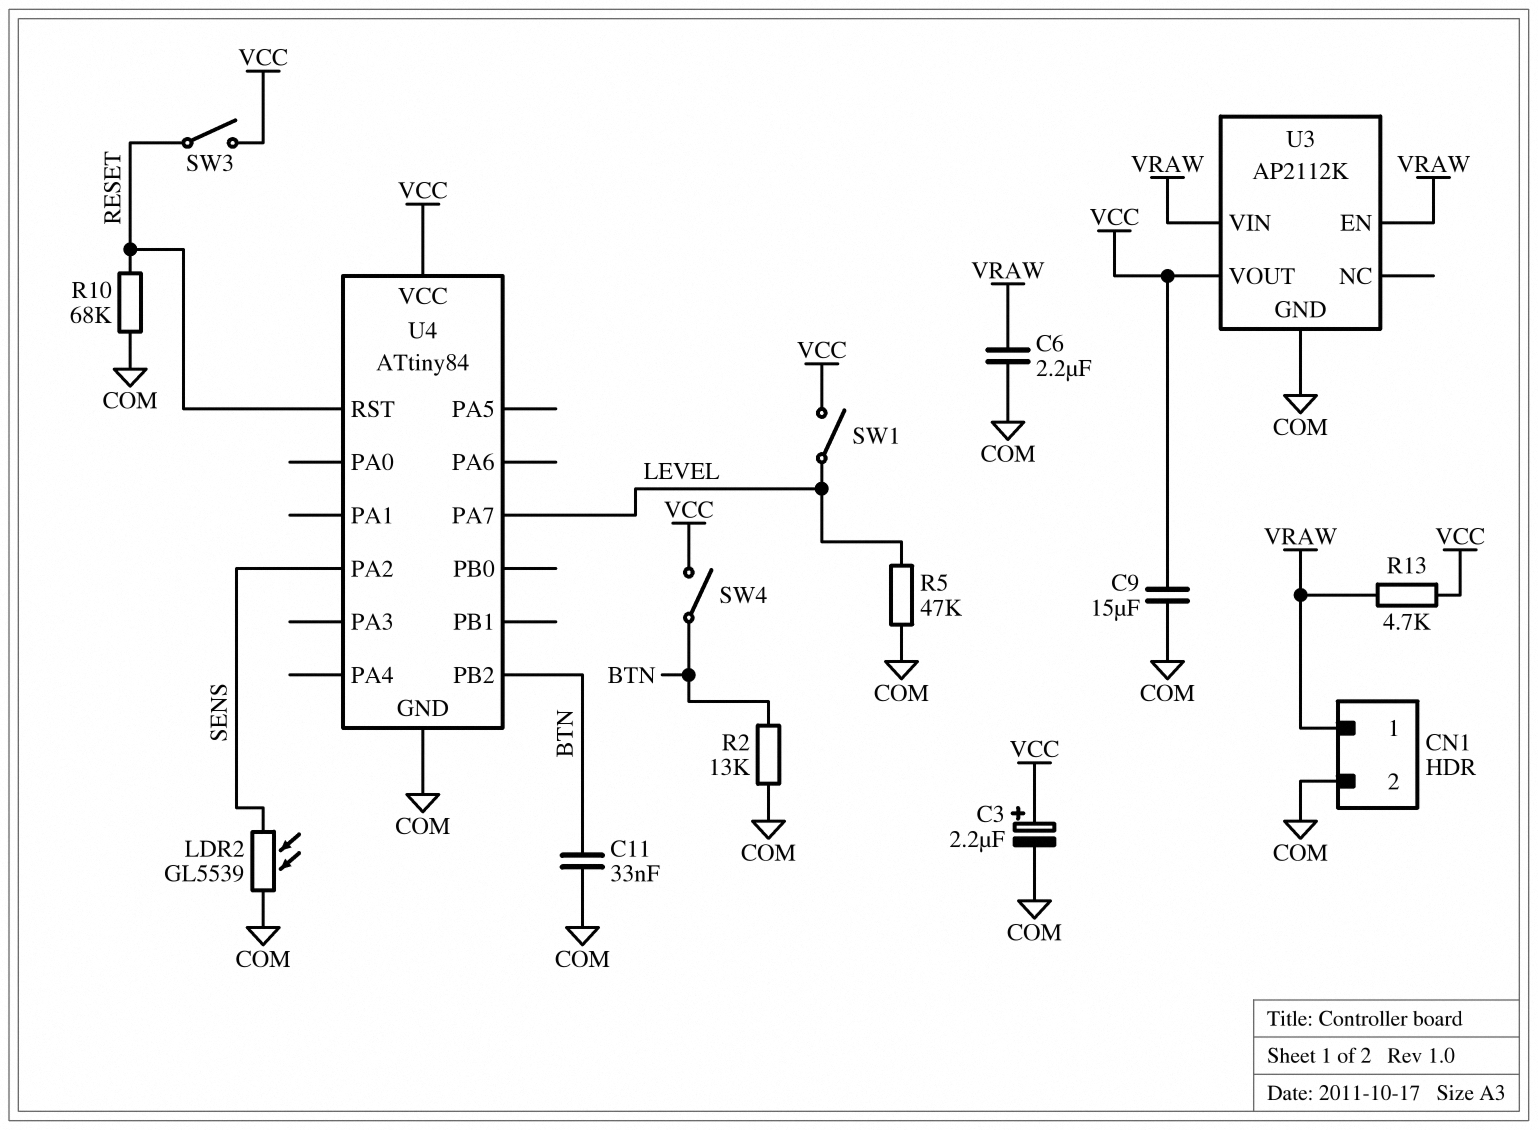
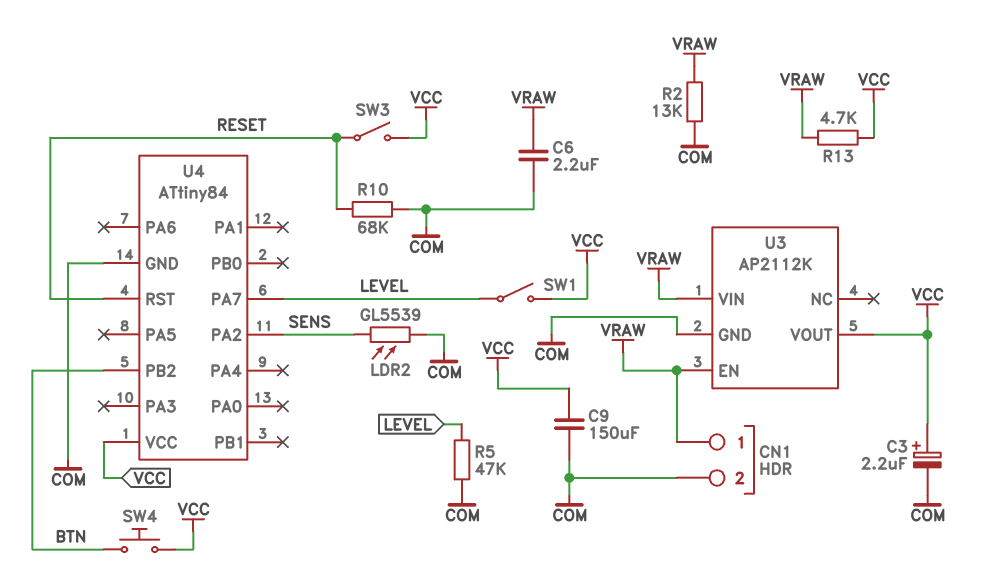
C9: 15uF (COM, VCC) -> 150uF (COM, VCC)
C11: 33nF (BTN, COM) -> none
R2: 13k (BTN, COM) -> 13k (COM, VRAW)
SW4: switch (BTN, VCC) -> button (BTN, VCC)

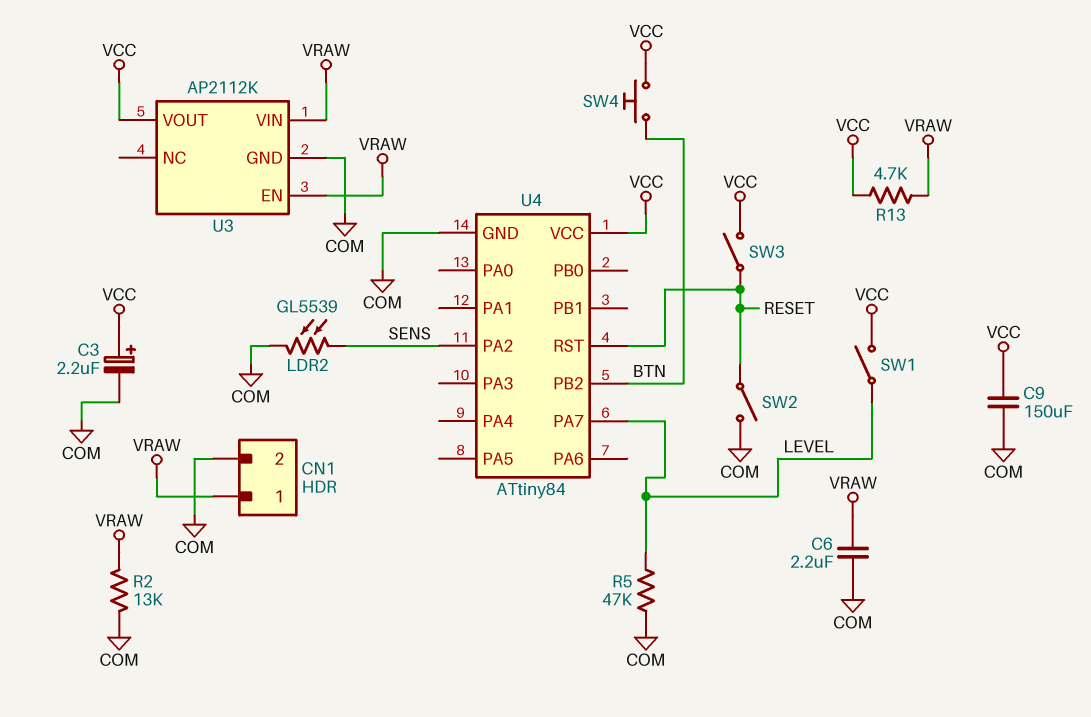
R10: 68k (COM, RESET) -> none
SW2: none -> switch (COM, RESET)

